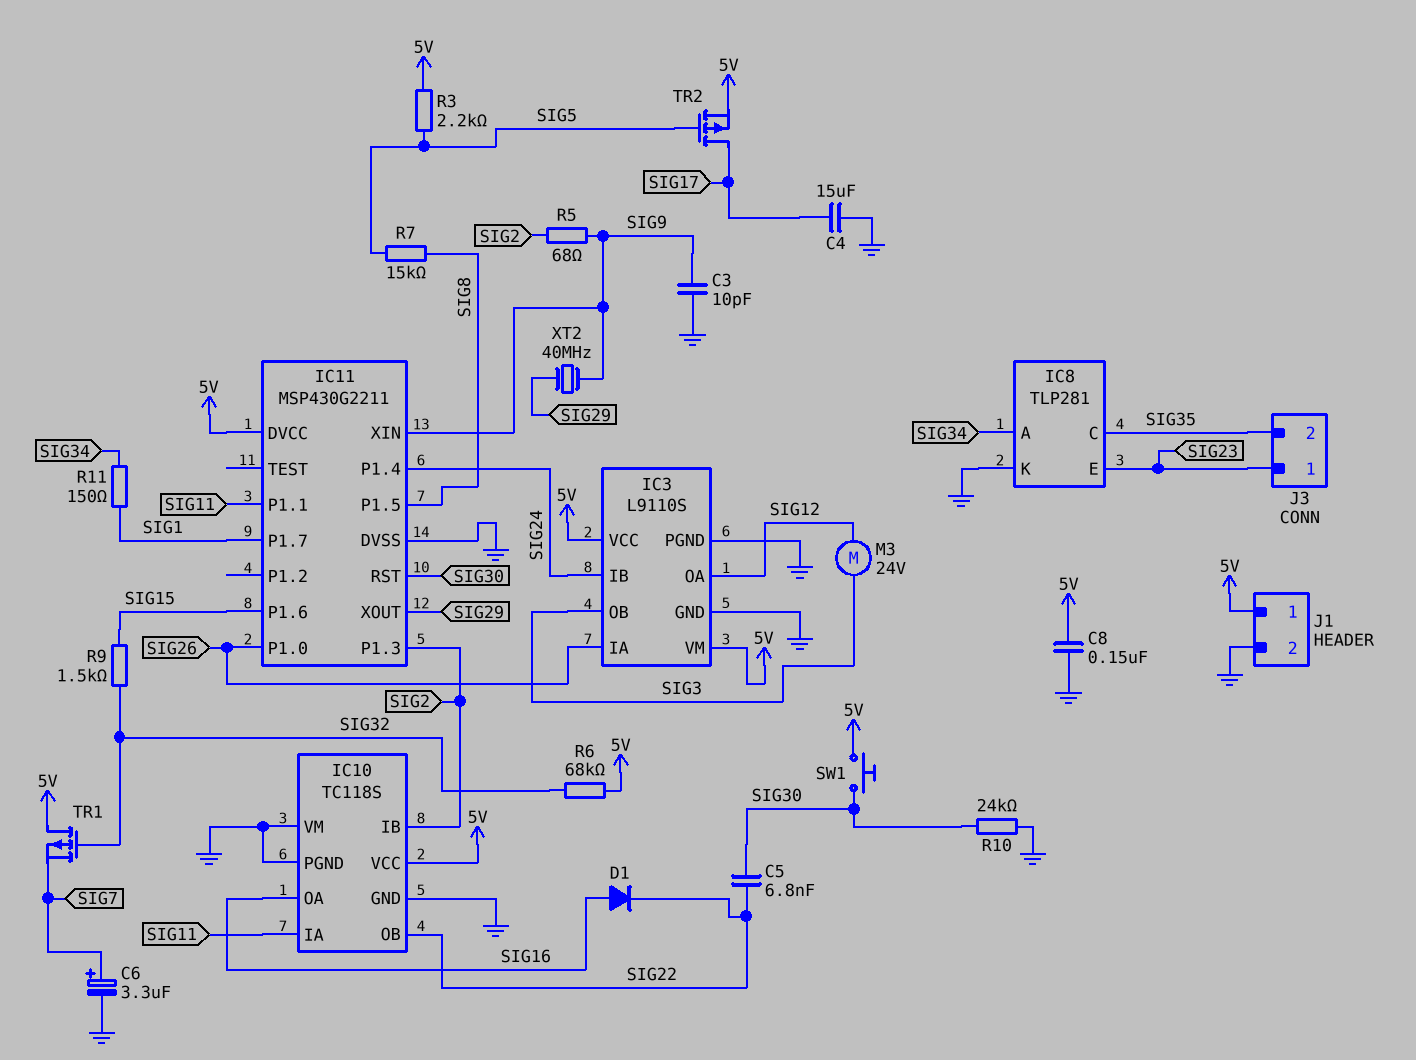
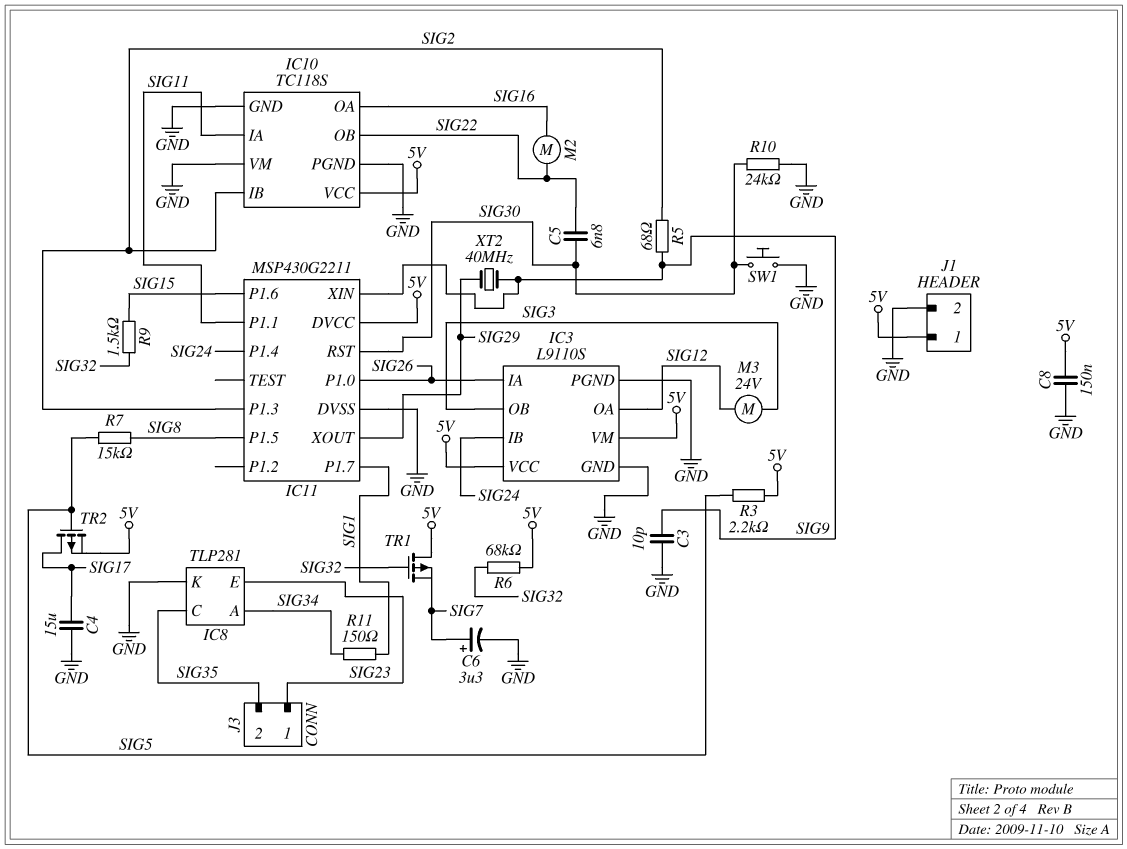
D1: diode (A SIG16, K SIG22) -> none
M2: none -> motor (SIG16, SIG22)
SW1: button (5V, SIG30) -> button (GND, SIG30)

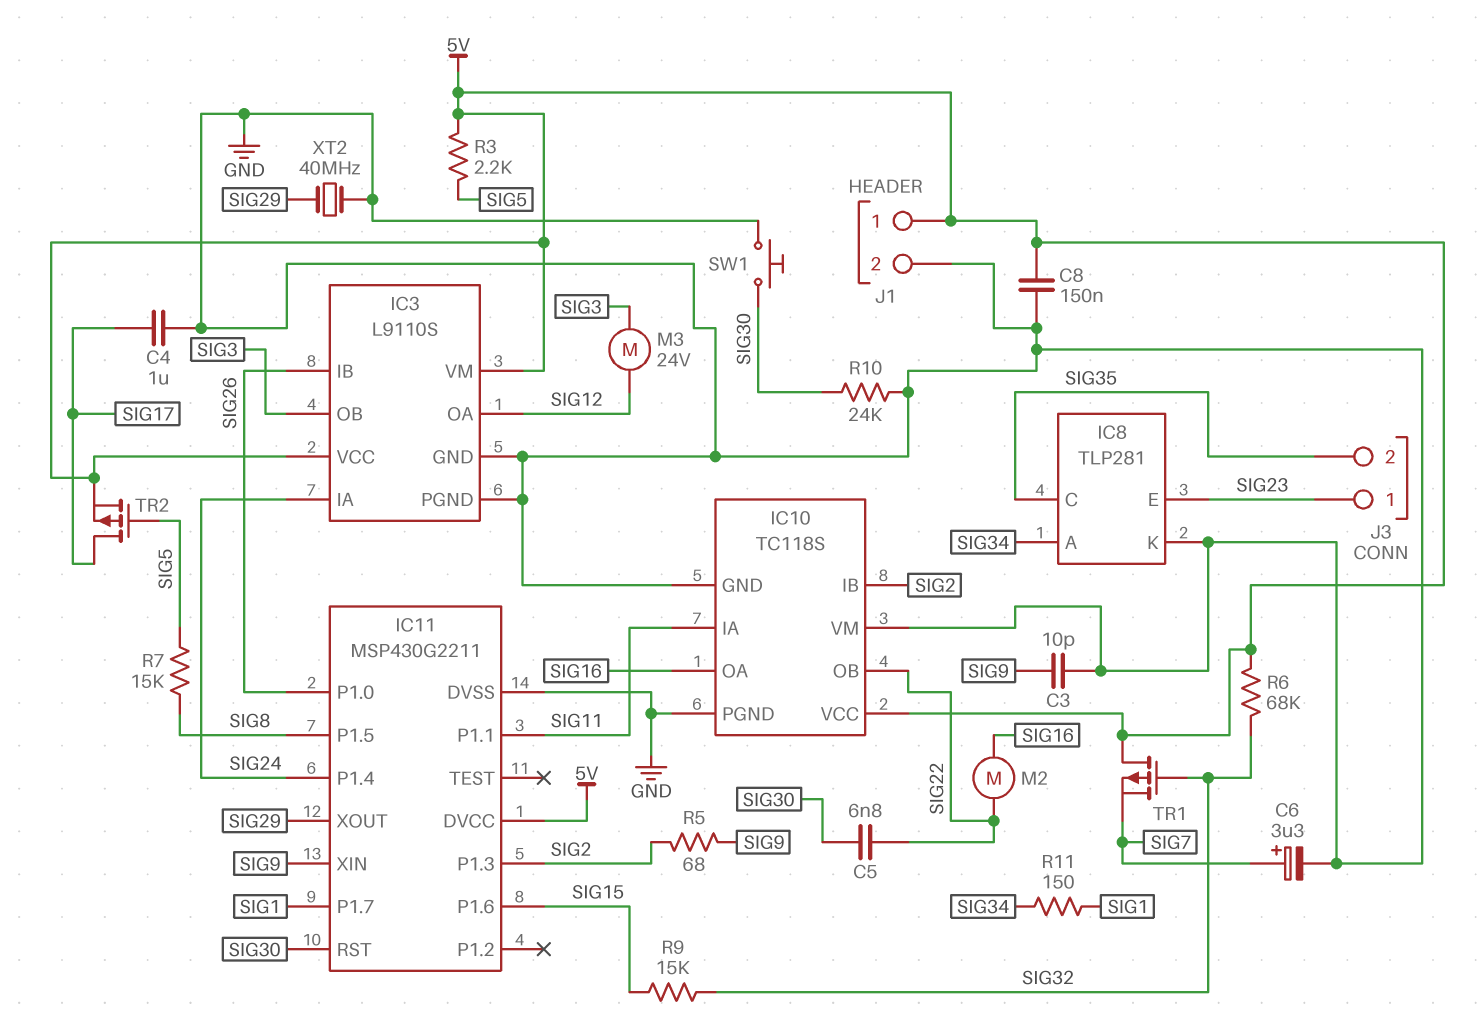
C4: 15uF (GND, SIG17) -> 1uF (GND, SIG17)
IC3 pin IA: SIG26 -> SIG24
IC3 pin IB: SIG24 -> SIG26
R9: 1.5k (SIG15, SIG32) -> 15k (SIG15, SIG32)
XT2: 40MHz (SIG9, SIG29) -> 40MHz (GND, SIG29)

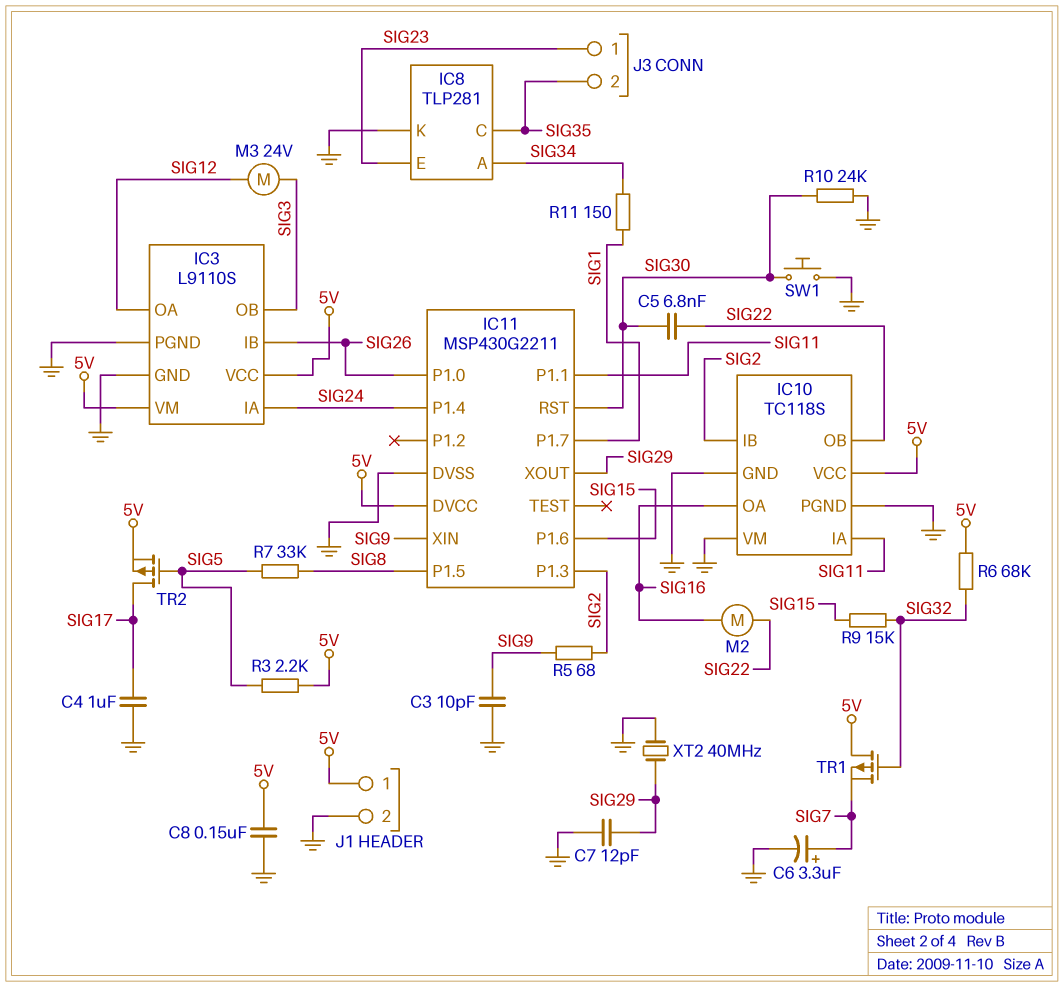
C7: none -> 12pF (GND, SIG29)
R7: 15k (SIG5, SIG8) -> 33k (SIG5, SIG8)

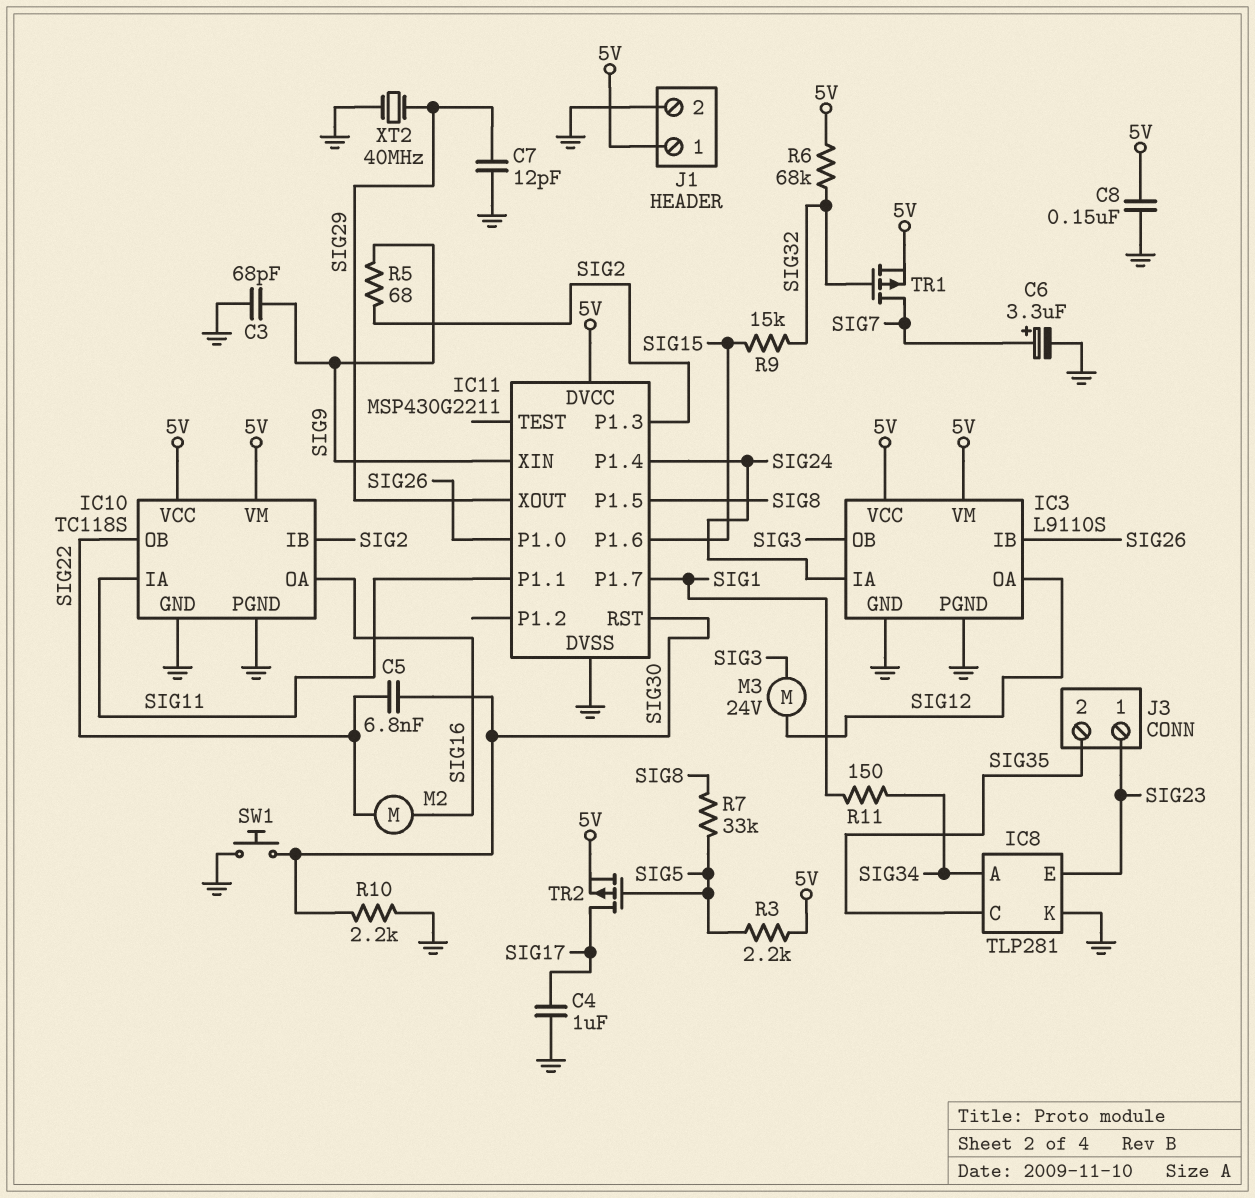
C3: 10pF (GND, SIG9) -> 68pF (GND, SIG9)
IC10 pin VM: GND -> 5V
R10: 24k (GND, SIG30) -> 2.2k (GND, SIG30)
TR1: PMOS (G SIG32, D 5V, S SIG7) -> PMOS (G SIG32, D SIG7, S 5V)

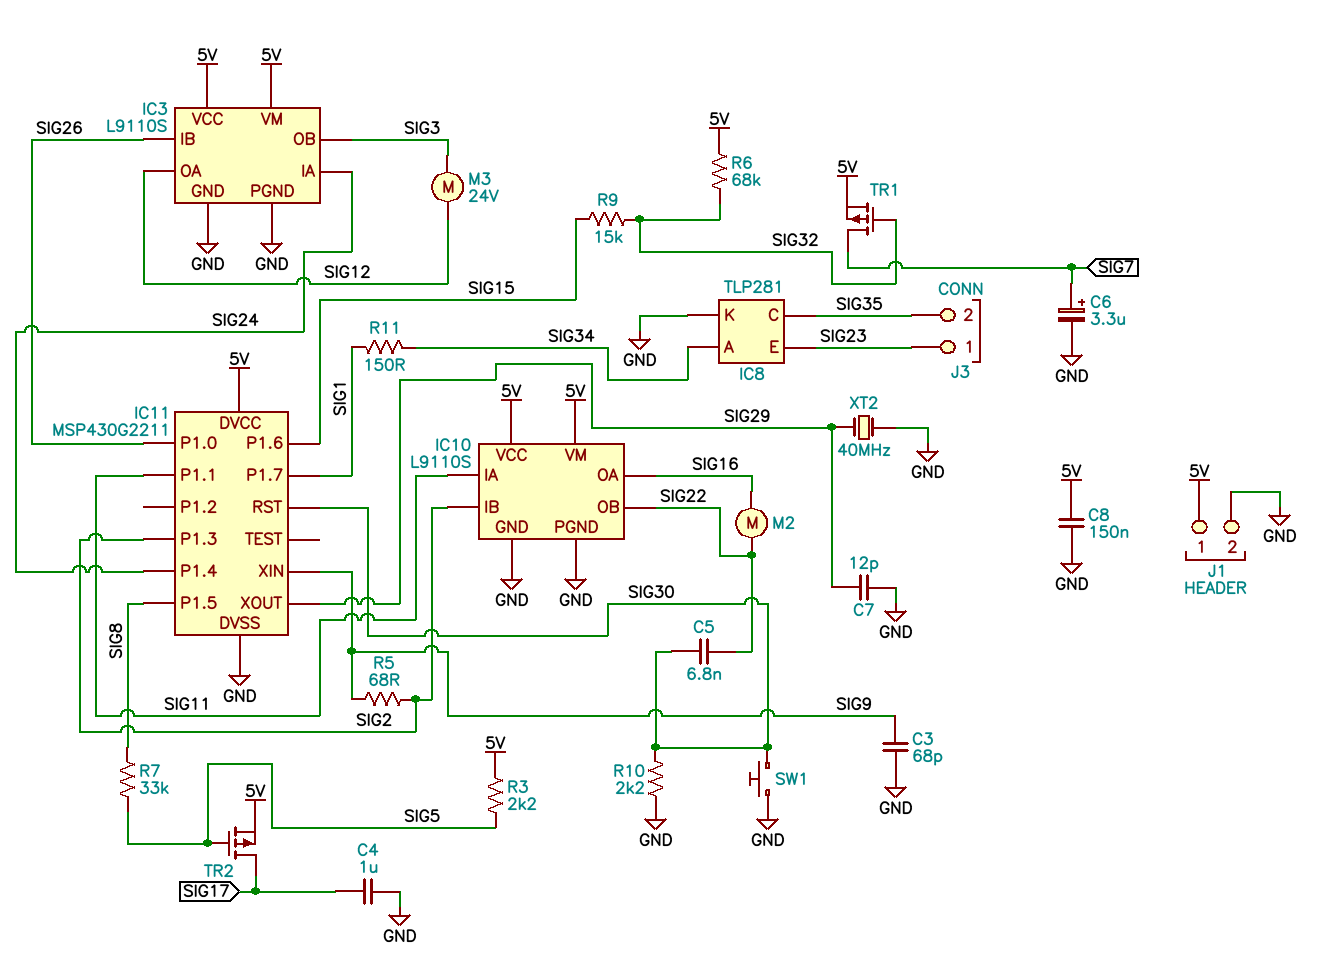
IC10: TC118S -> L9110S

